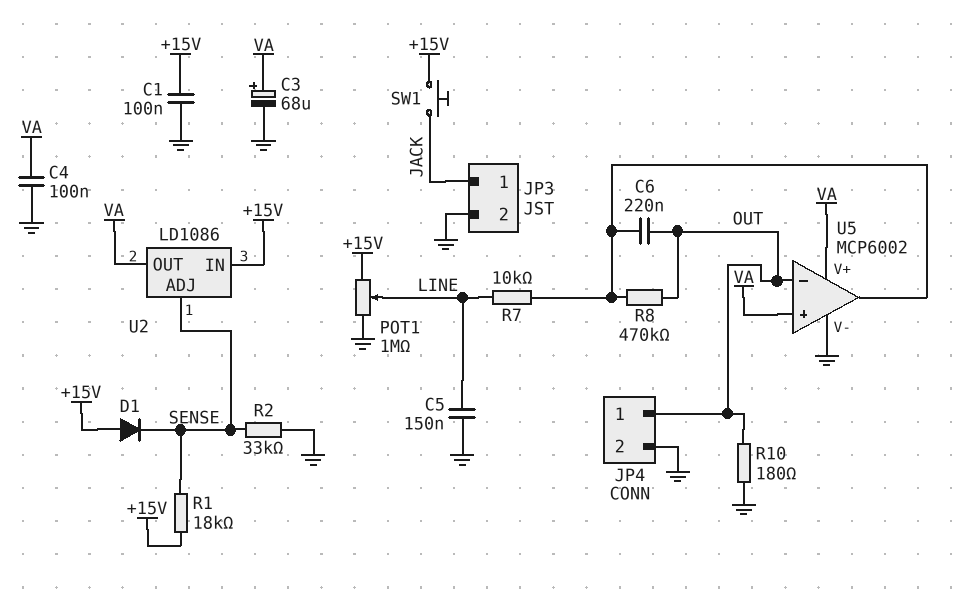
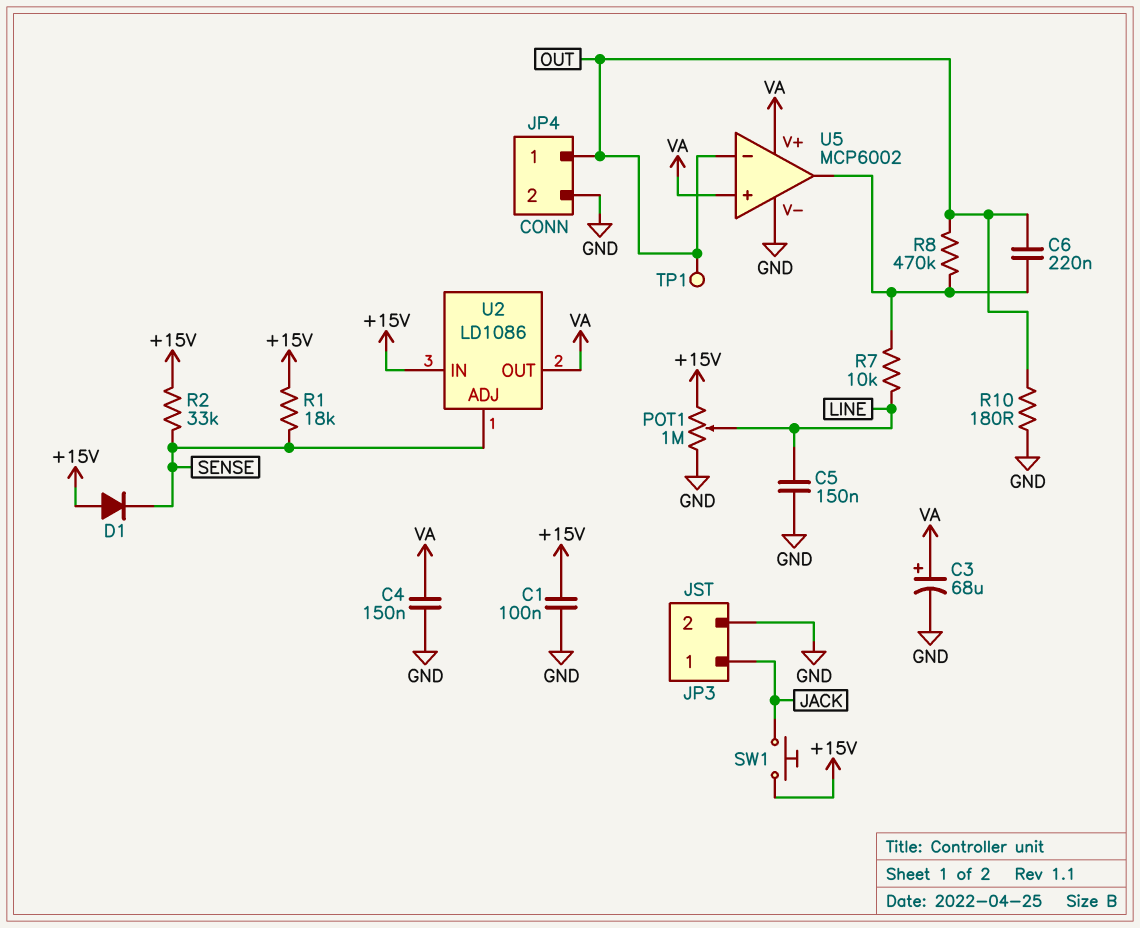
C4: 100nF (GND, VA) -> 150nF (GND, VA)
R2: 33k (GND, SENSE) -> 33k (+15V, SENSE)
TP1: none -> test point (OUT)

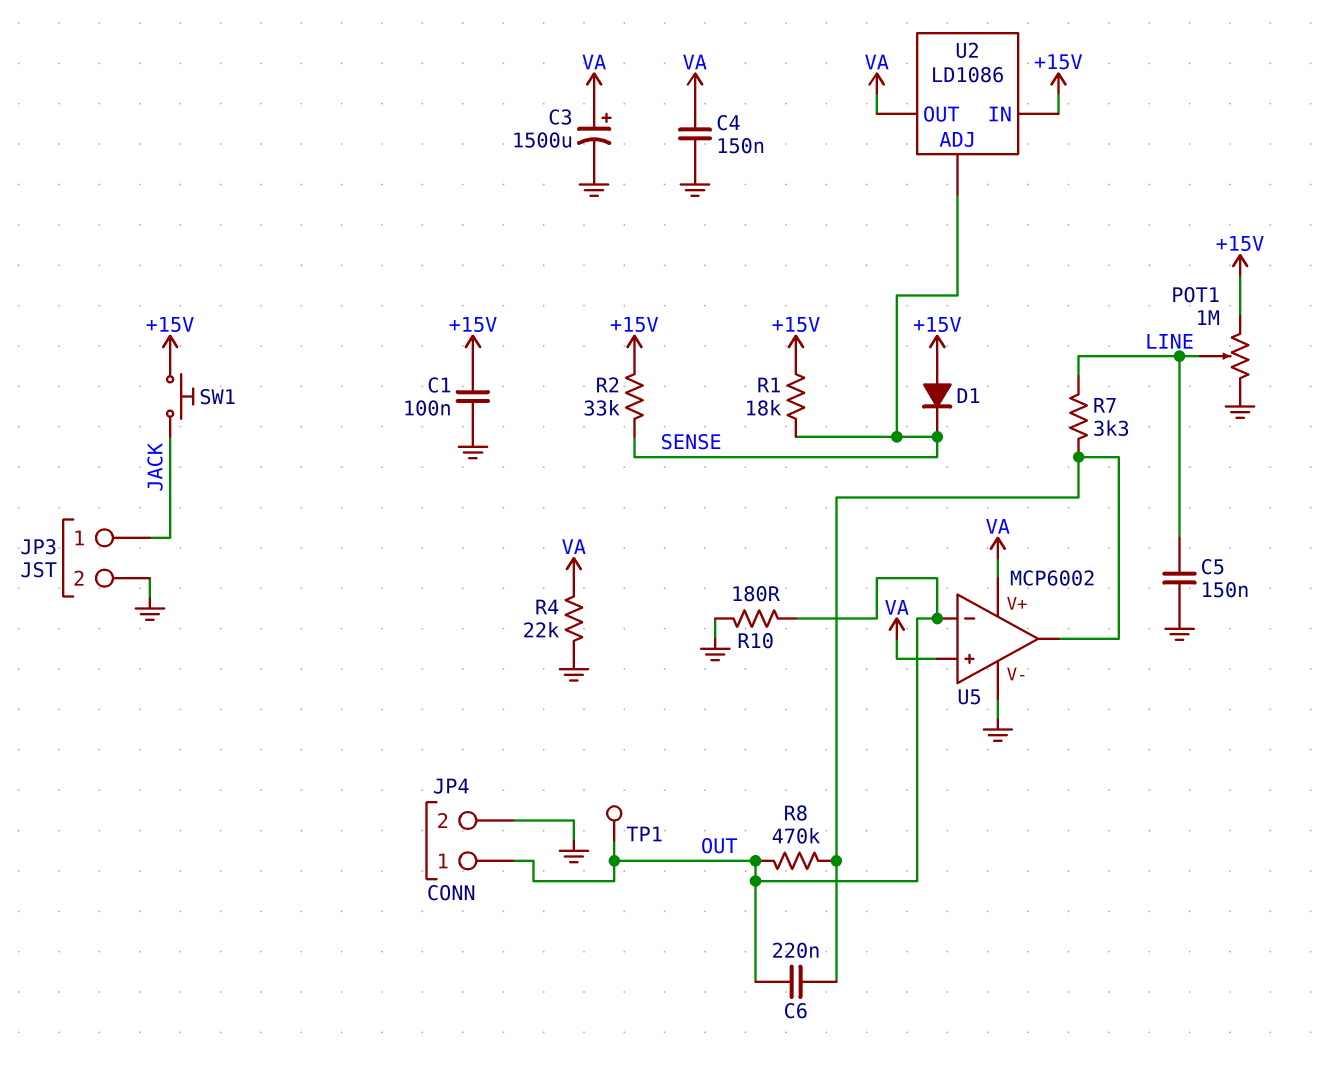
C3: 68uF (plus VA, minus GND) -> 1500uF (plus VA, minus GND)
R4: none -> 22k (GND, VA)
R7: 10k (LINE, U5/out) -> 3.3k (LINE, U5/out)

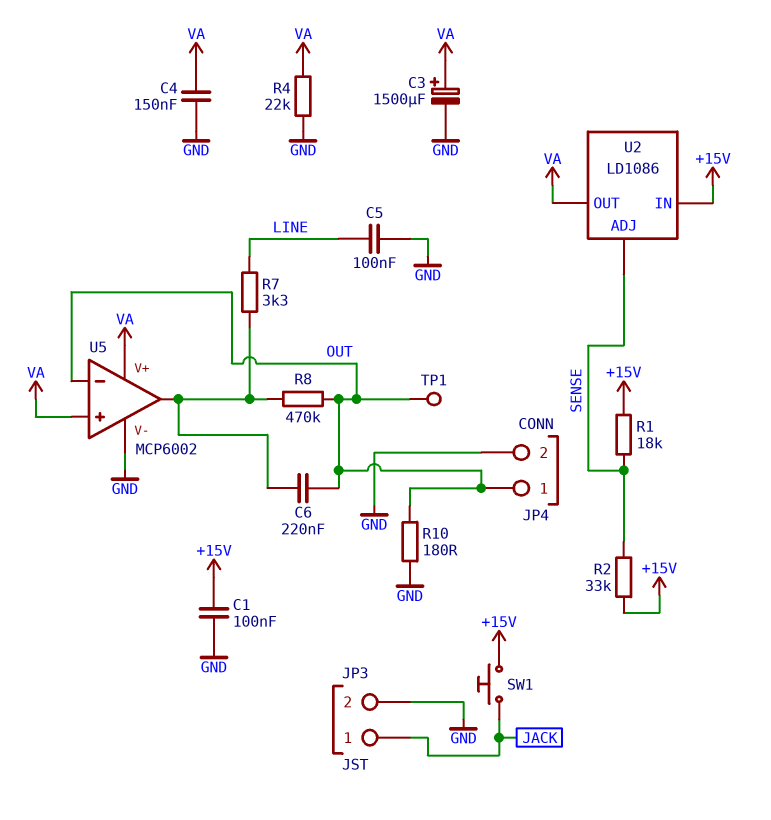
C5: 150nF (GND, LINE) -> 100nF (GND, LINE)
D1: diode (A +15V, K SENSE) -> none
POT1: 1M (+15V, GND, wiper LINE) -> none

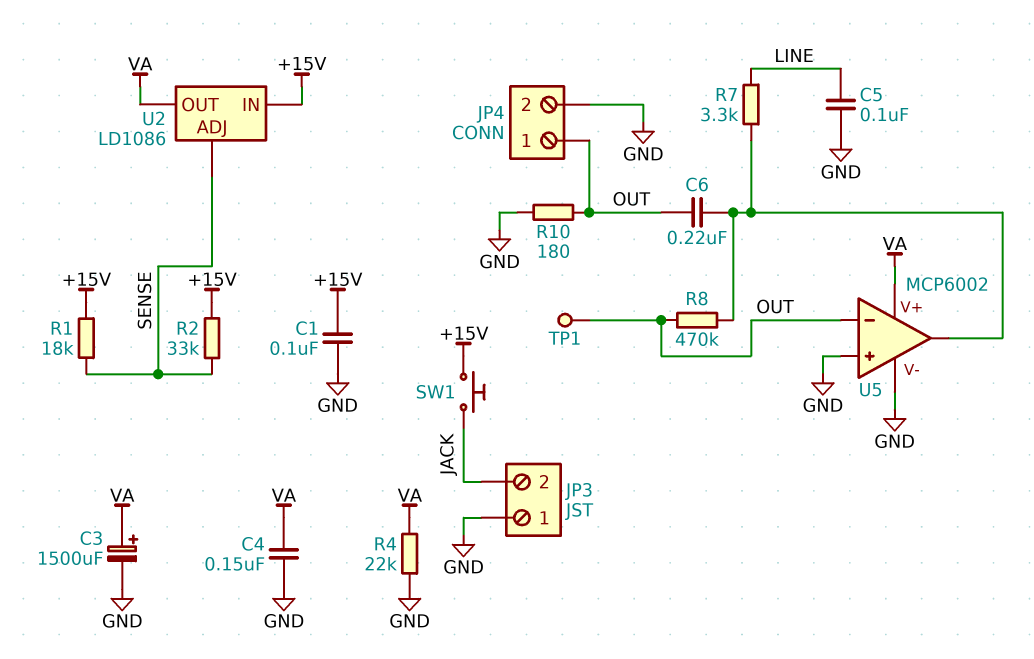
JP3 pin 1: JACK -> GND
JP3 pin 2: GND -> JACK
U5 pin in+: VA -> GND

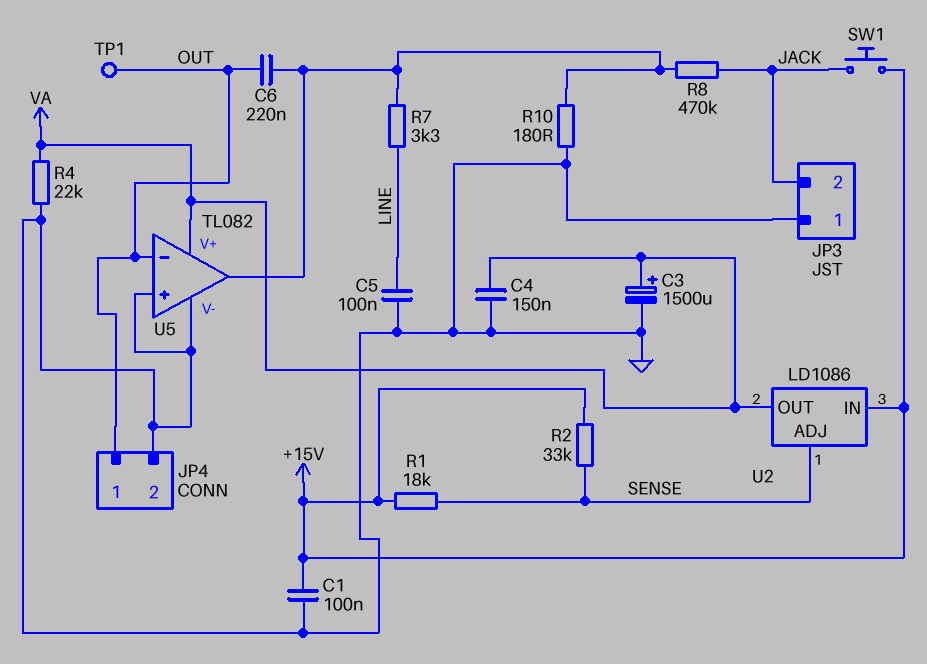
R8: 470k (OUT, U5/out) -> 470k (JACK, U5/out)
R10: 180 (GND, OUT) -> 180 (GND, U5/out)
U5: MCP6002 -> TL082

